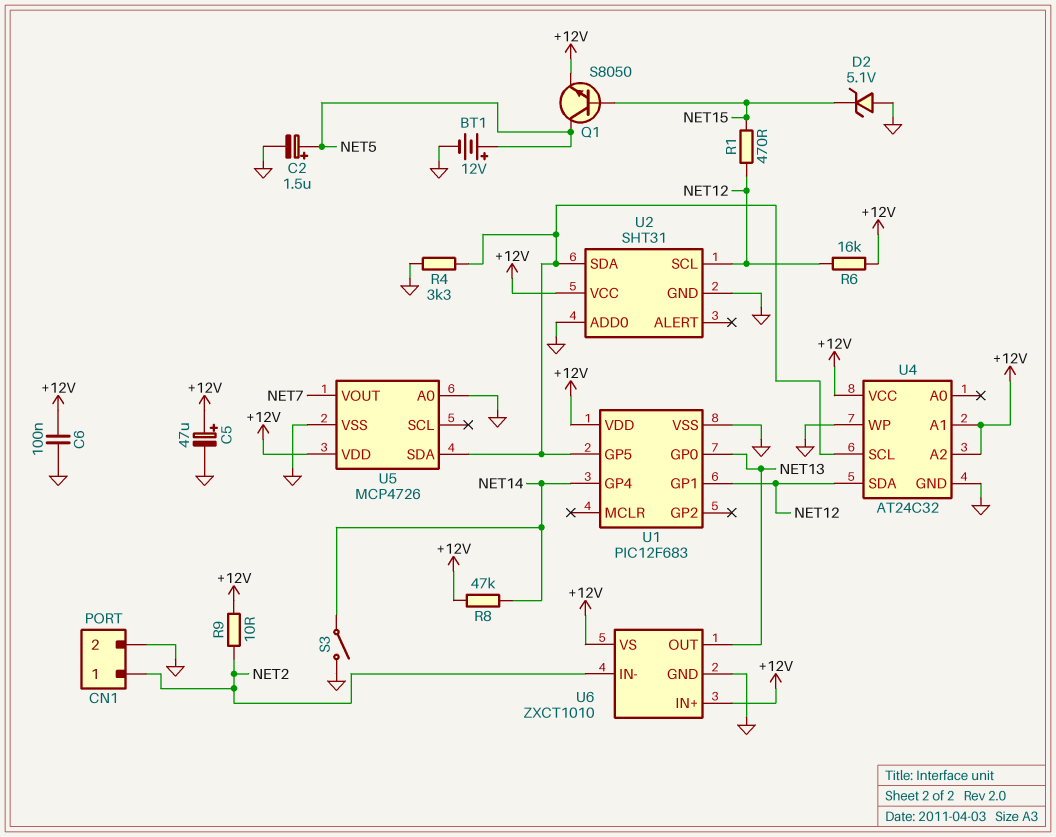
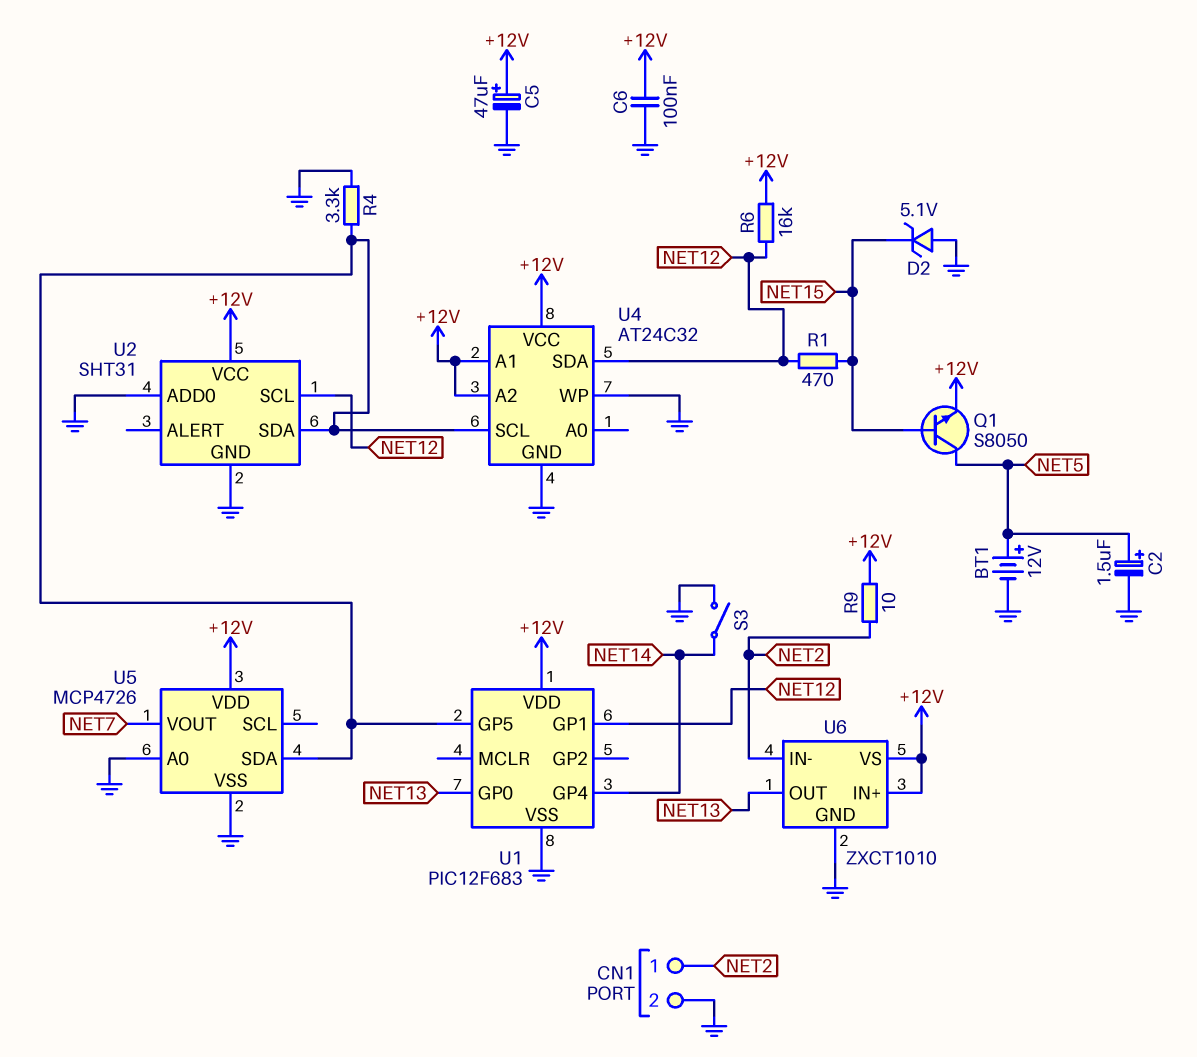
R8: 47k (+12V, NET14) -> none

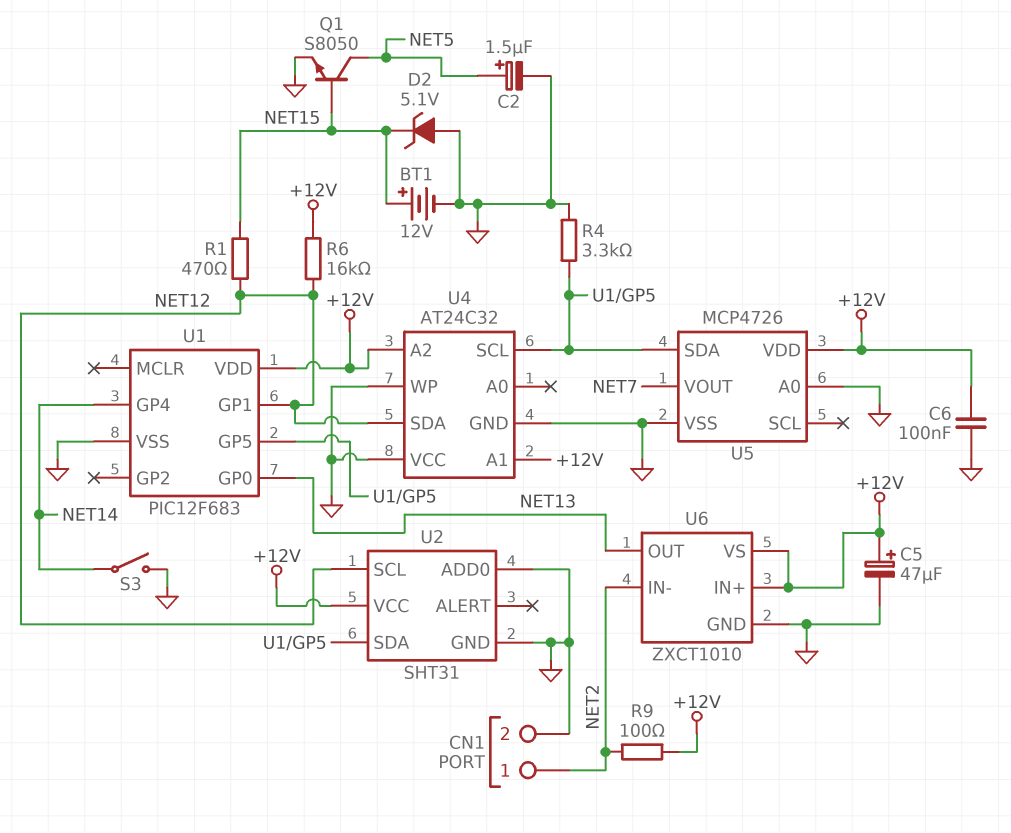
BT1: 12V (plus NET5, minus GND) -> 12V (plus NET15, minus GND)
Q1: NPN S8050 (B NET15, C NET5, E +12V) -> NPN S8050 (B NET15, C NET5, E GND)
R9: 10 (+12V, NET2) -> 100 (+12V, NET2)
U4 pin VCC: +12V -> GND

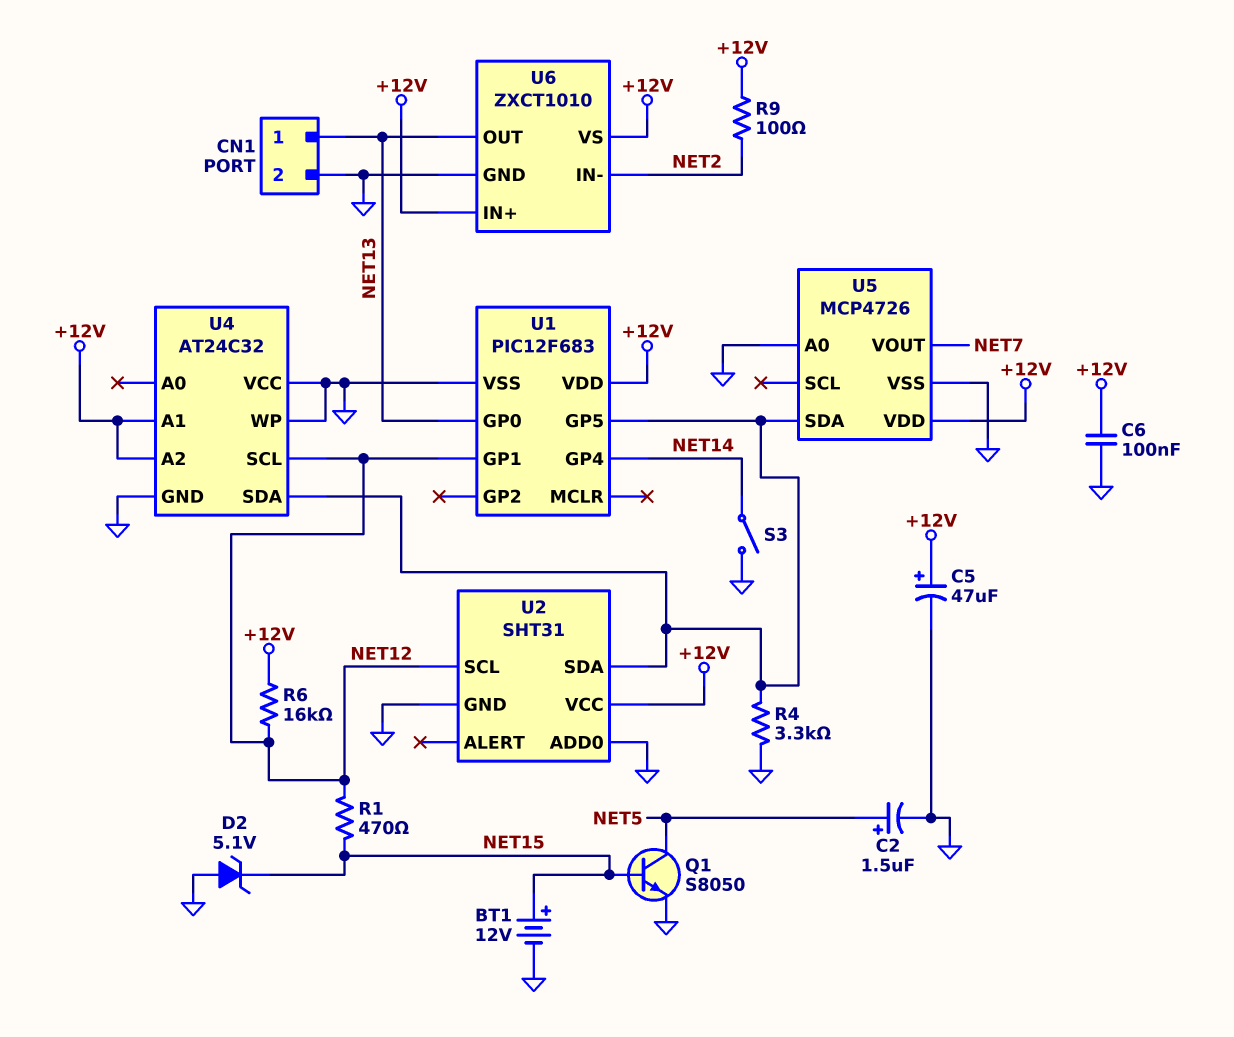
CN1 pin 1: NET2 -> NET13
U4 pin SCL: U1/GP5 -> NET12
U4 pin SDA: NET12 -> U1/GP5

